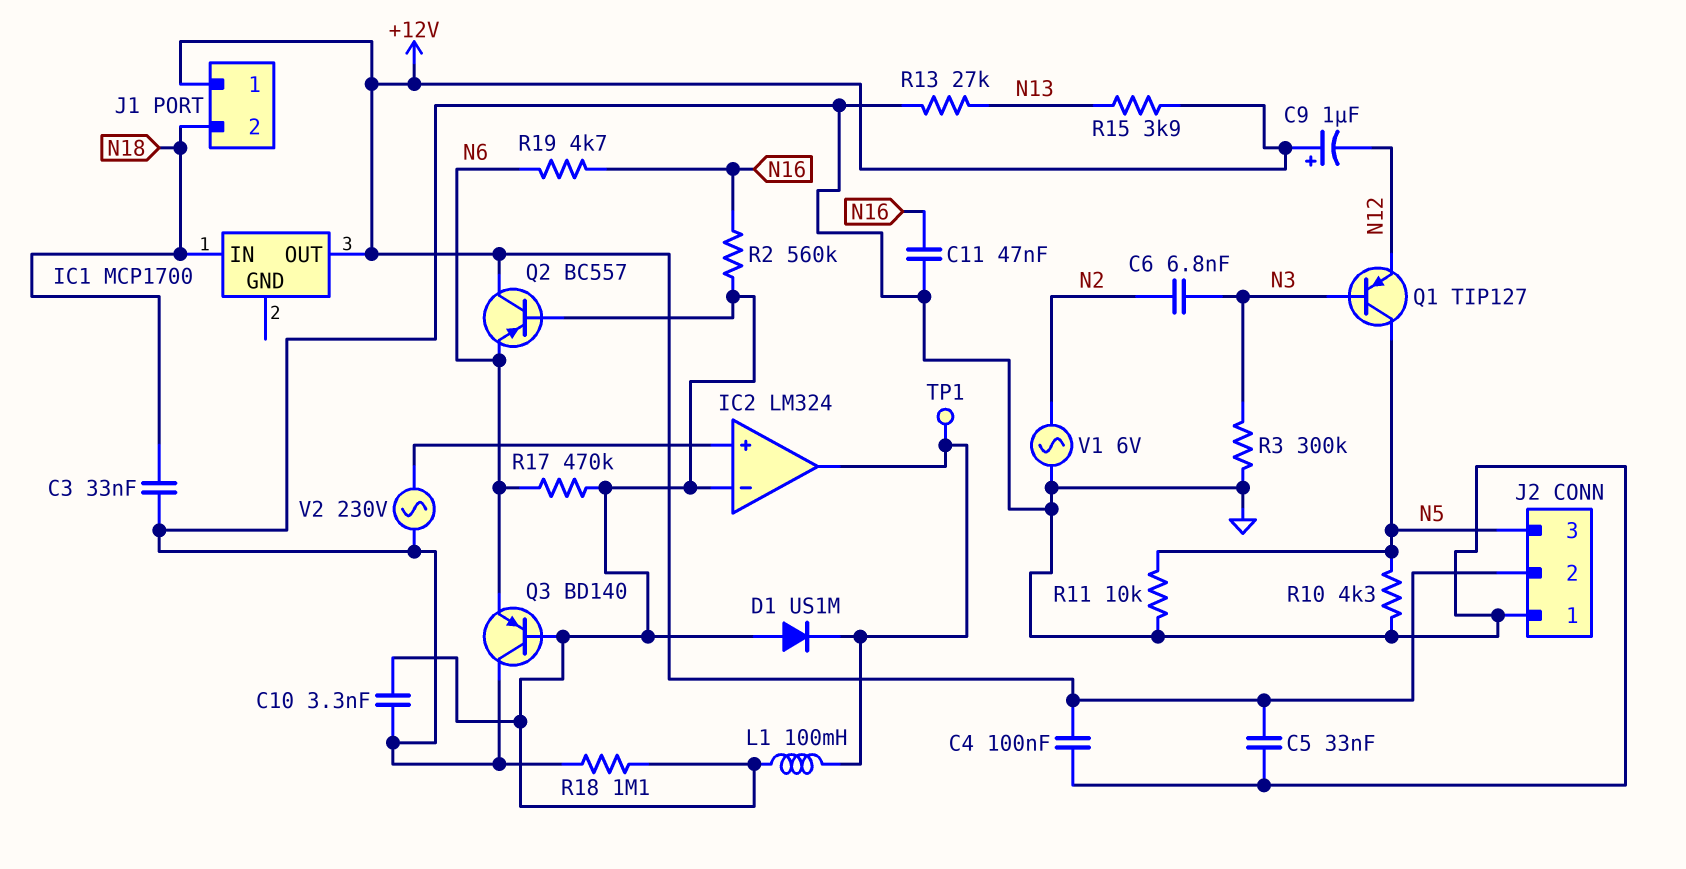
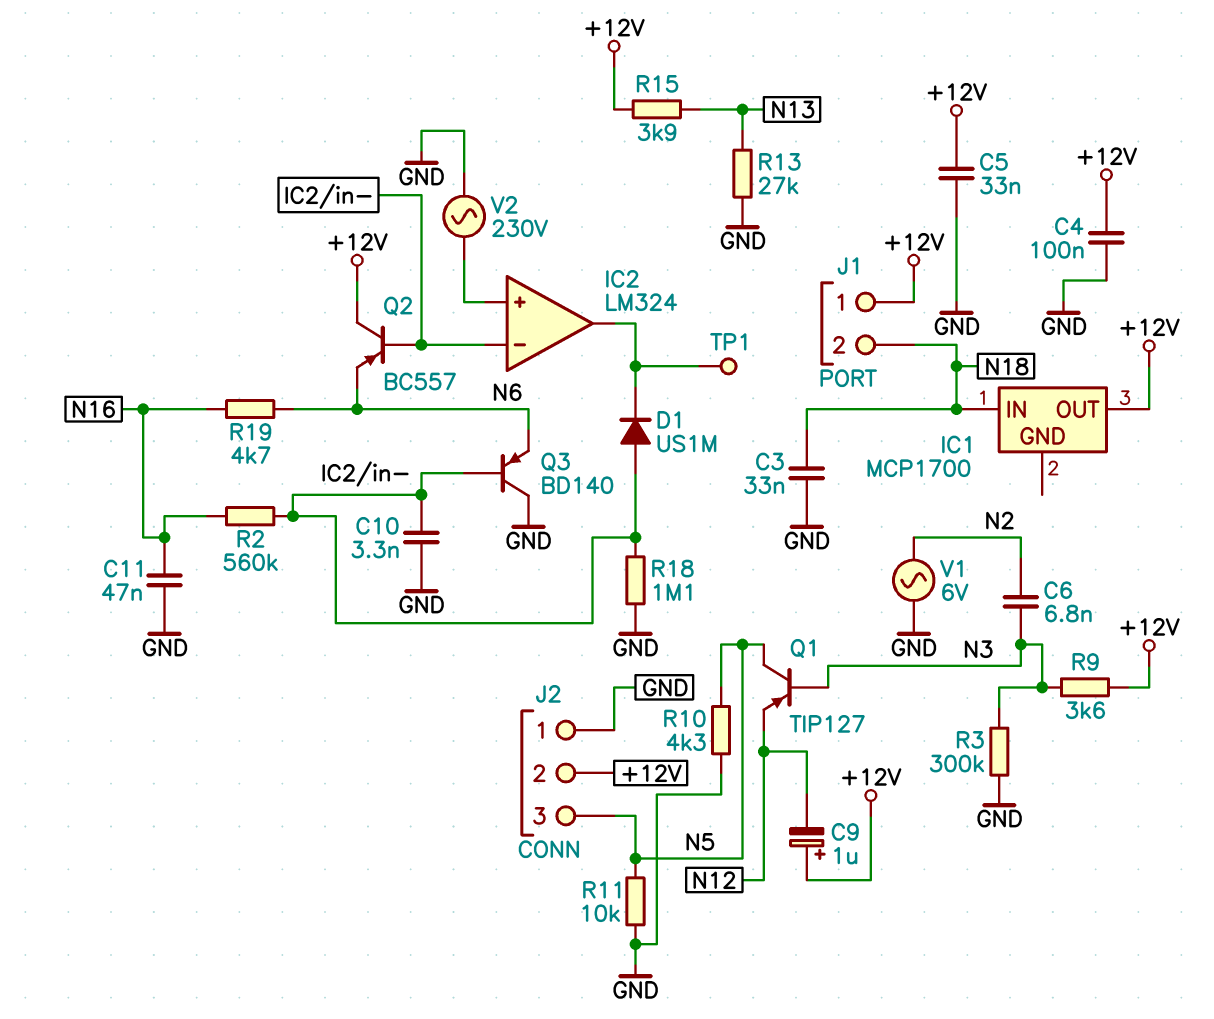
L1: 100mH (IC2/in-, IC2/out) -> none
R9: none -> 3.6k (+12V, N3)
R17: 470k (IC2/in-, N6) -> none

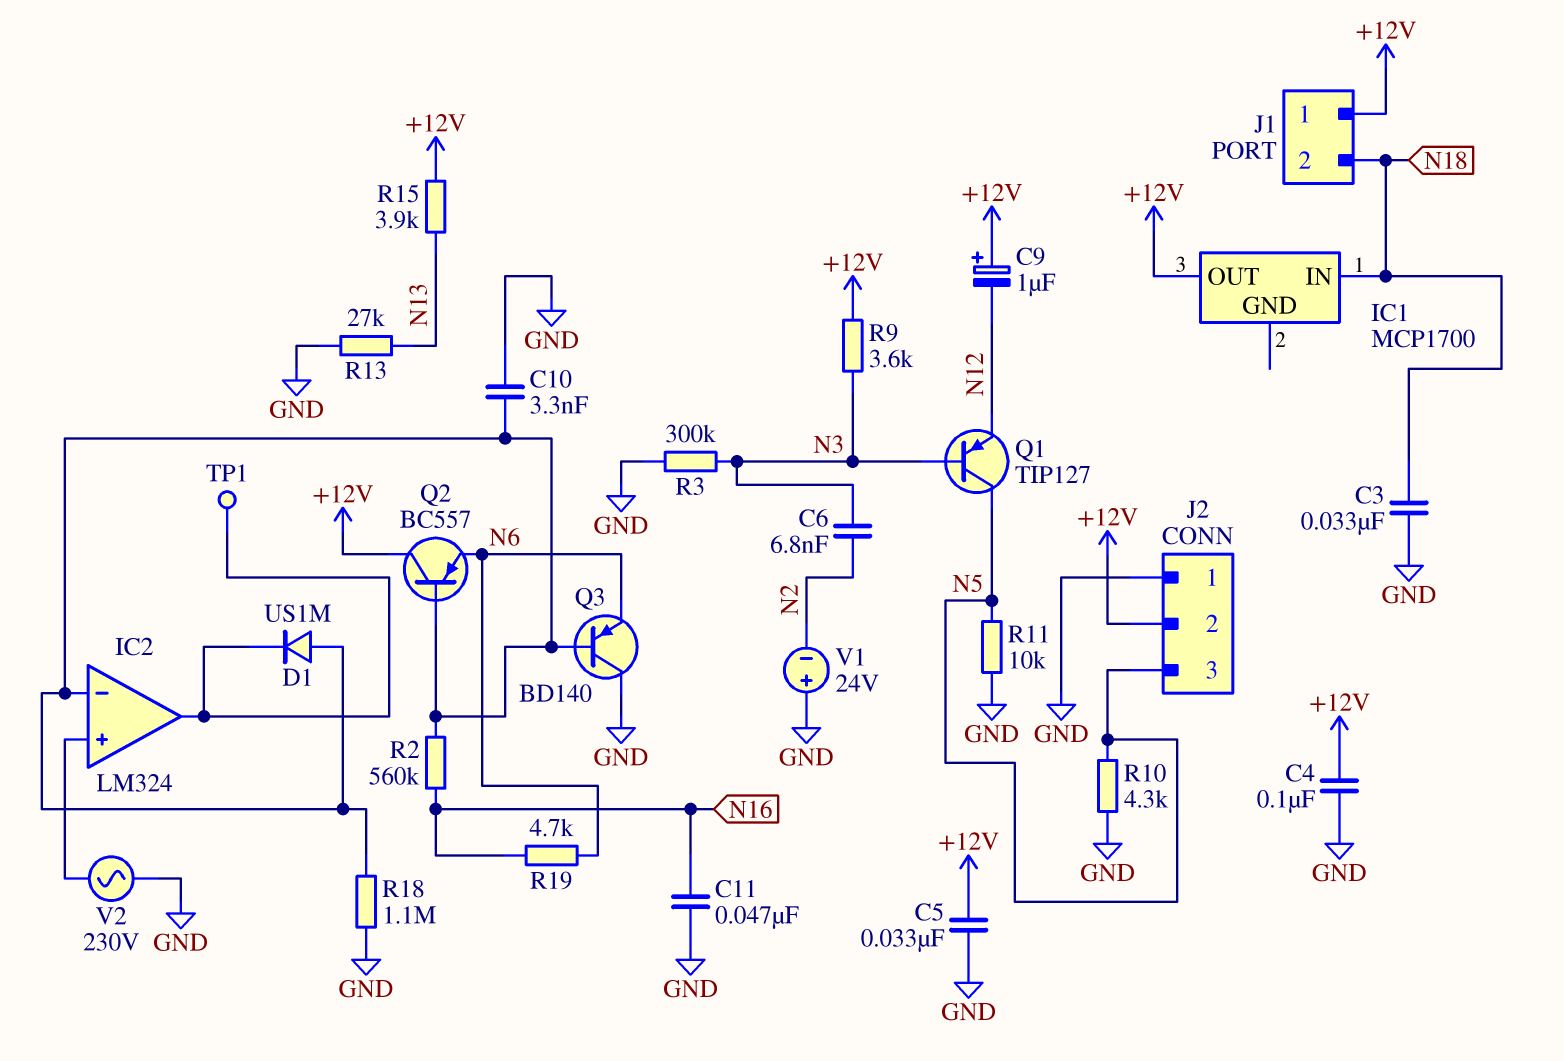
V1: AC 6V (GND, N2) -> 24V (plus GND, minus N2)

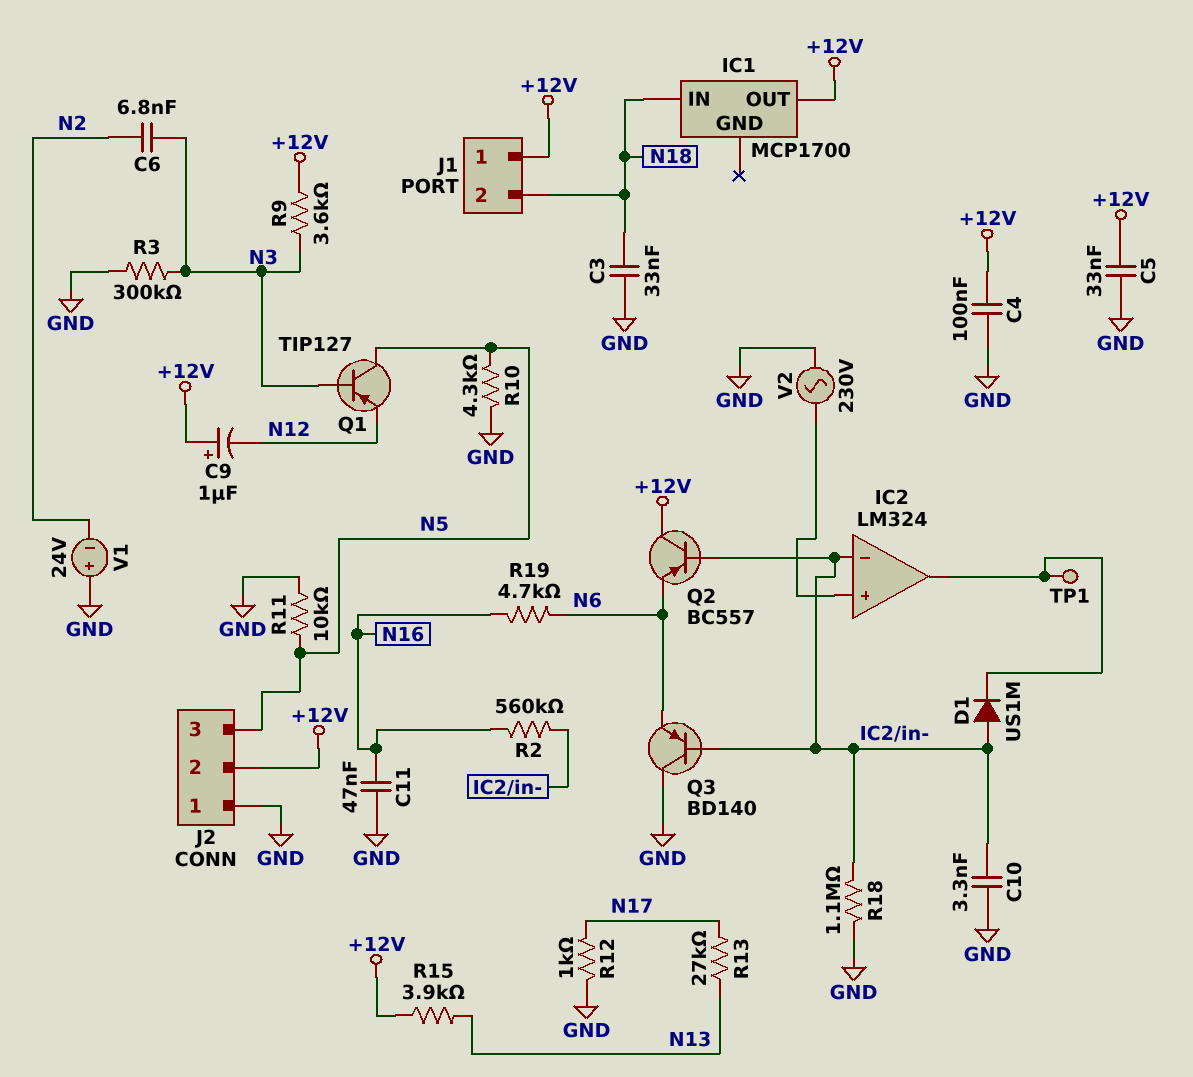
R12: none -> 1k (GND, N17)
R13: 27k (GND, N13) -> 27k (N13, N17)

